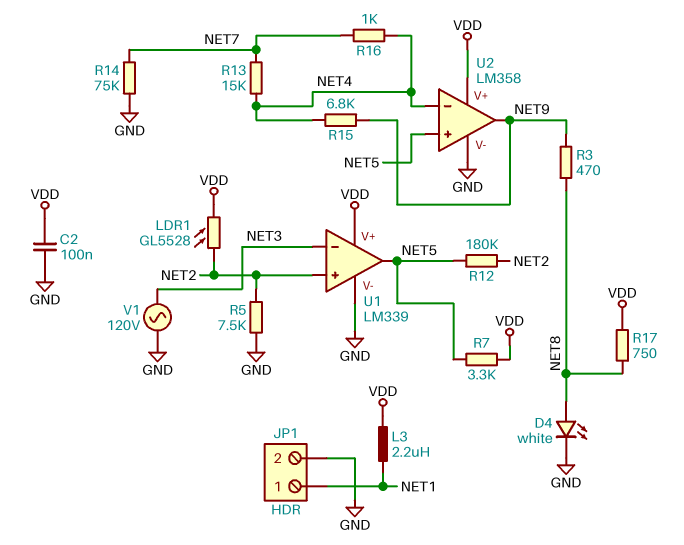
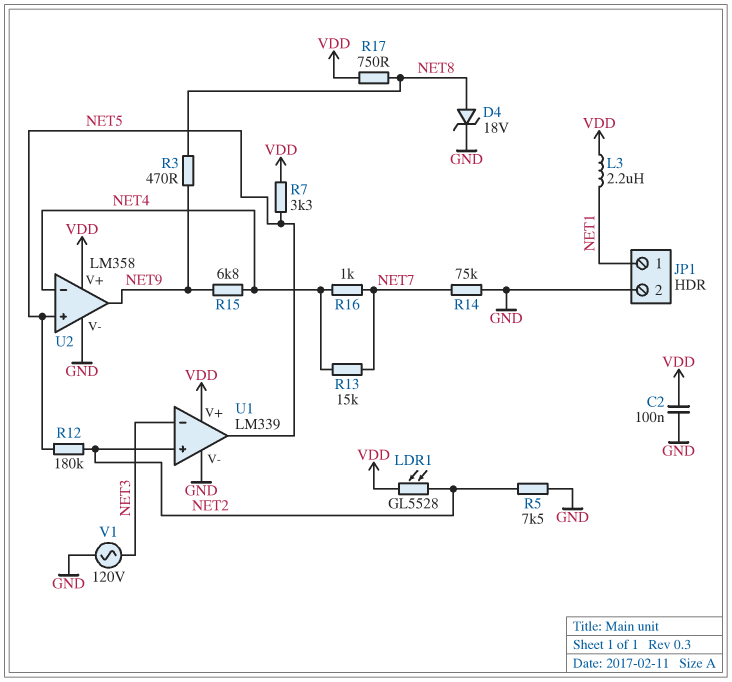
D4: LED white (A NET8, K GND) -> zener 18V (A NET8, K GND)

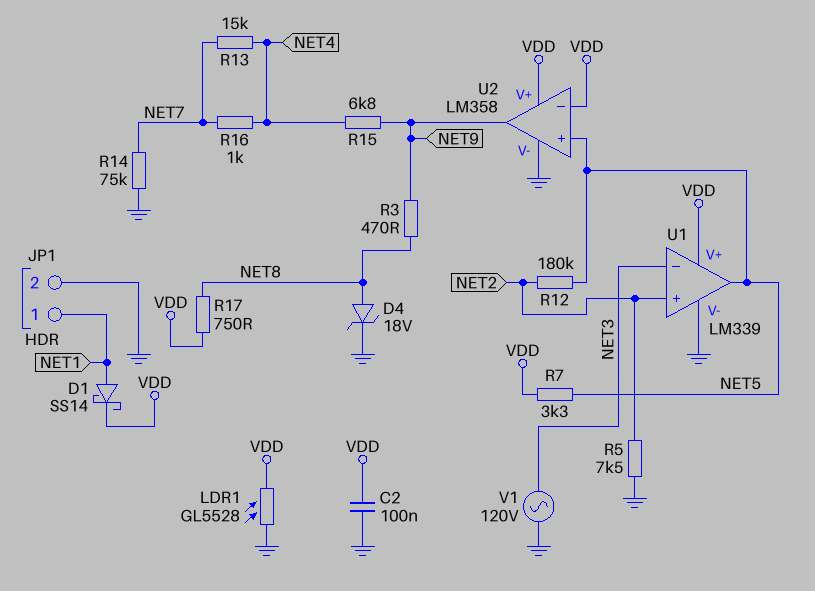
D1: none -> schottky SS14 (A NET1, K VDD)
L3: 2.2uH (NET1, VDD) -> none
LDR1: GL5528 (NET2, VDD) -> GL5528 (GND, VDD)
U2 pin in-: NET4 -> VDD

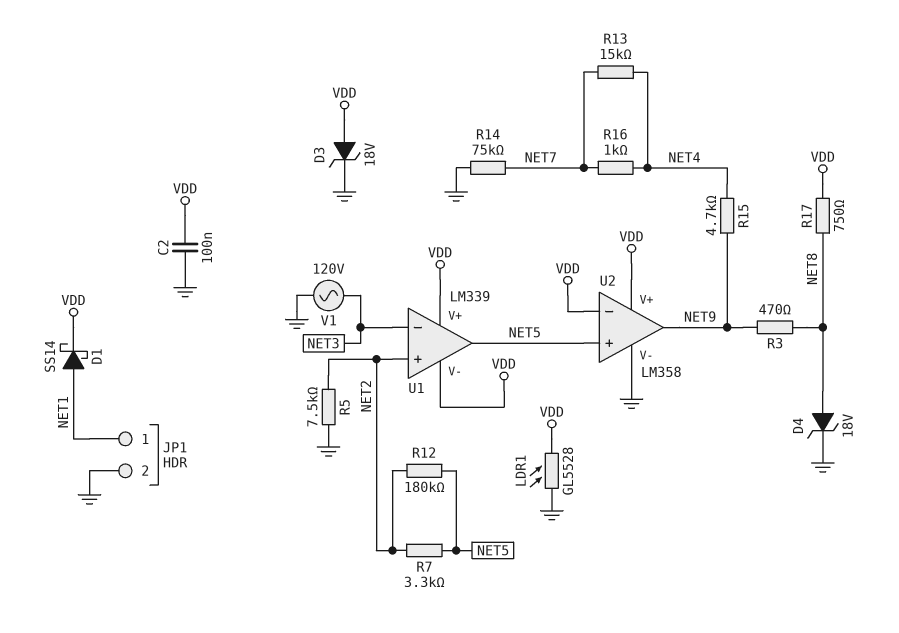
D3: none -> zener 18V (A VDD, K GND)
R7: 3.3k (NET5, VDD) -> 3.3k (NET2, NET5)
R15: 6.8k (NET4, NET9) -> 4.7k (NET4, NET9)
U1 pin V-: GND -> VDD

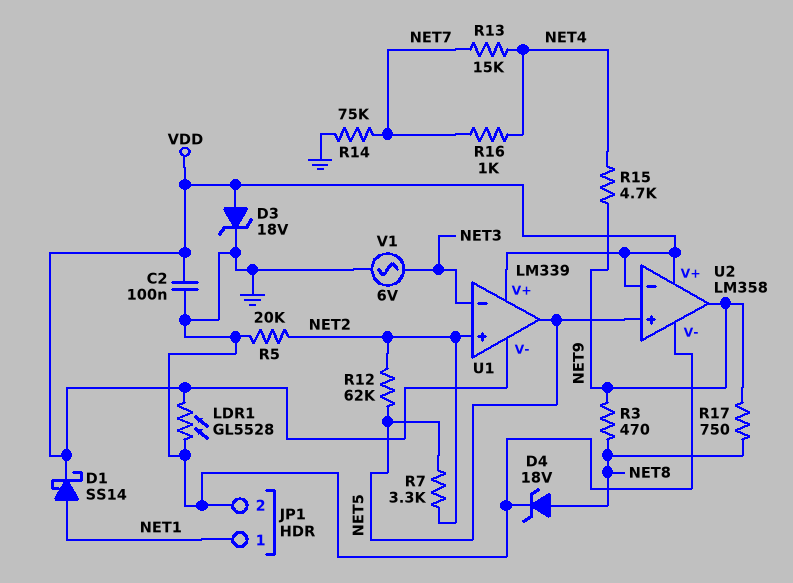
R5: 7.5k (GND, NET2) -> 20k (GND, NET2)
R12: 180k (NET2, NET5) -> 62k (NET2, NET5)
R17: 750 (NET8, VDD) -> 750 (NET8, NET9)
V1: AC 120V (GND, NET3) -> AC 6V (GND, NET3)

